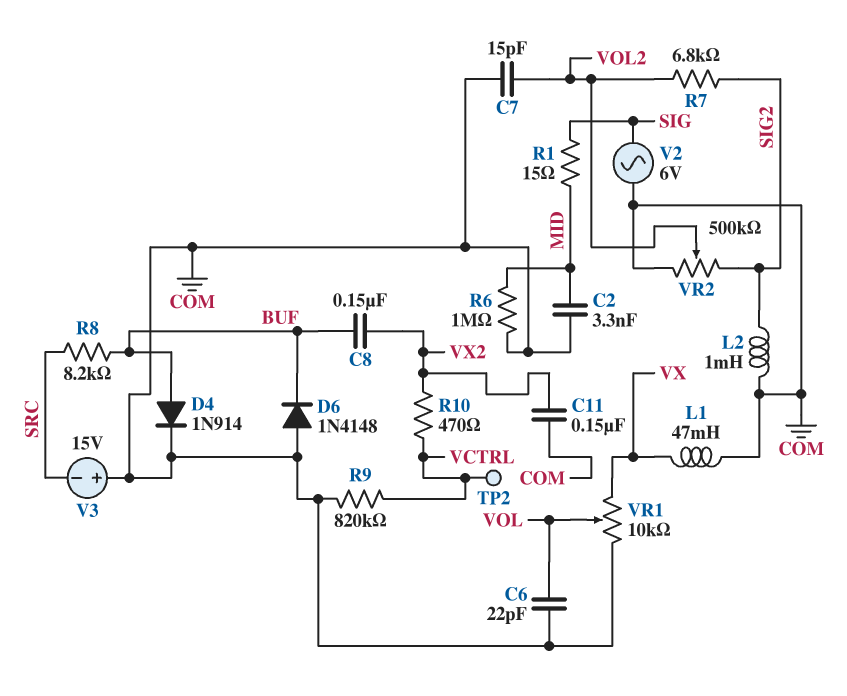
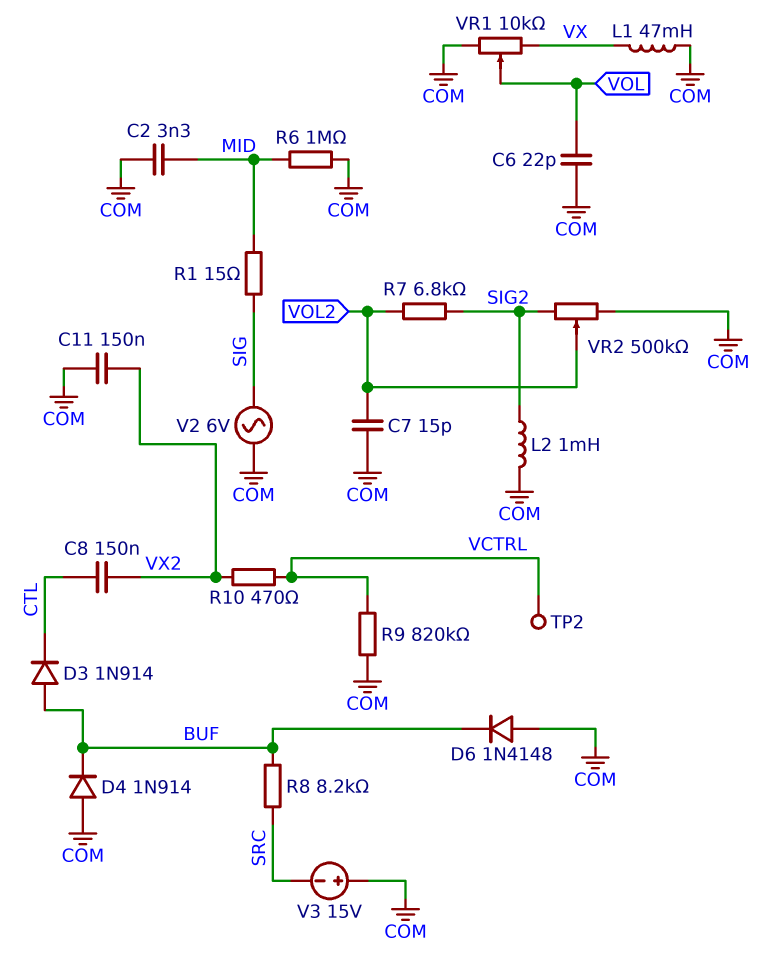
C8: 150nF (BUF, VX2) -> 150nF (CTL, VX2)
D3: none -> diode 1N914 (A BUF, K CTL)
D4: diode 1N914 (A BUF, K COM) -> diode 1N914 (A COM, K BUF)

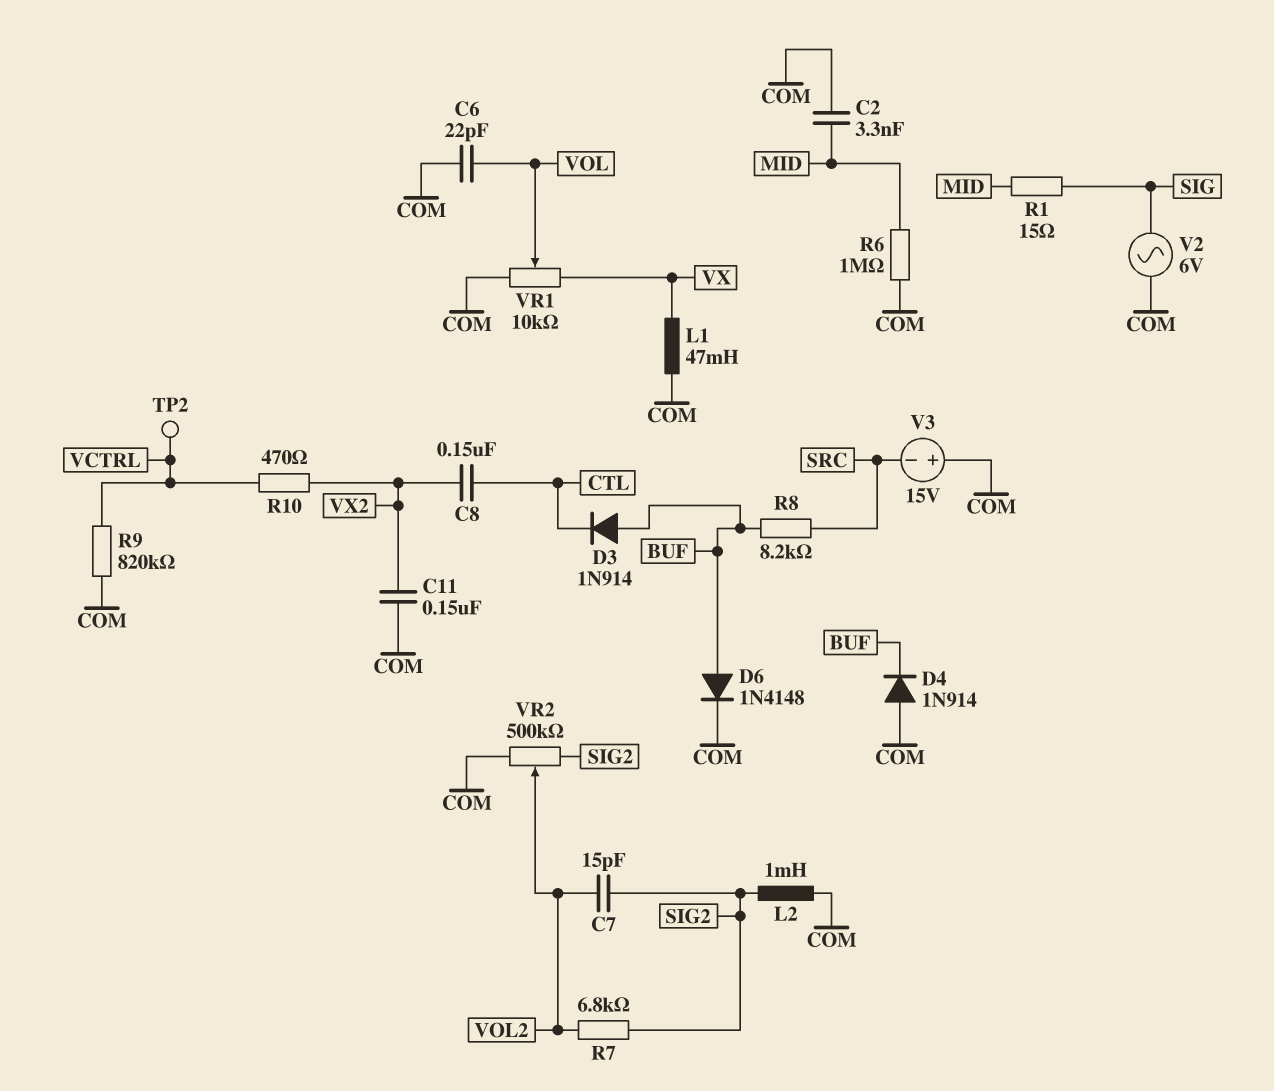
C7: 15pF (COM, VOL2) -> 15pF (SIG2, VOL2)
D6: diode 1N4148 (A COM, K BUF) -> diode 1N4148 (A BUF, K COM)

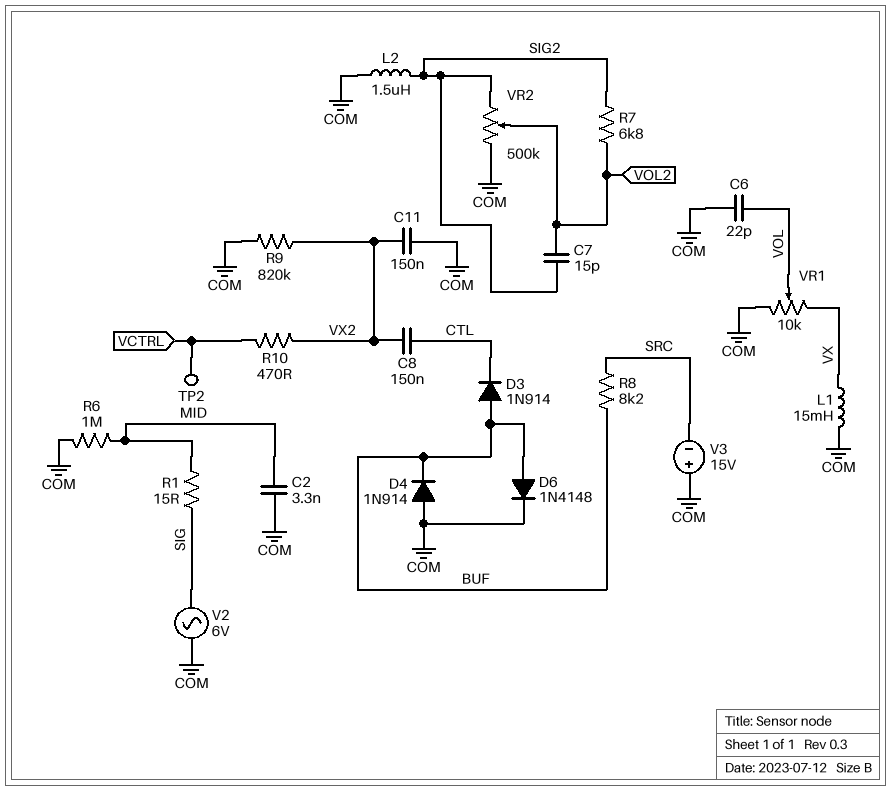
L1: 47mH (COM, VX) -> 15mH (COM, VX)
L2: 1mH (COM, SIG2) -> 1.5uH (COM, SIG2)
R9: 820k (COM, VCTRL) -> 820k (COM, VX2)

